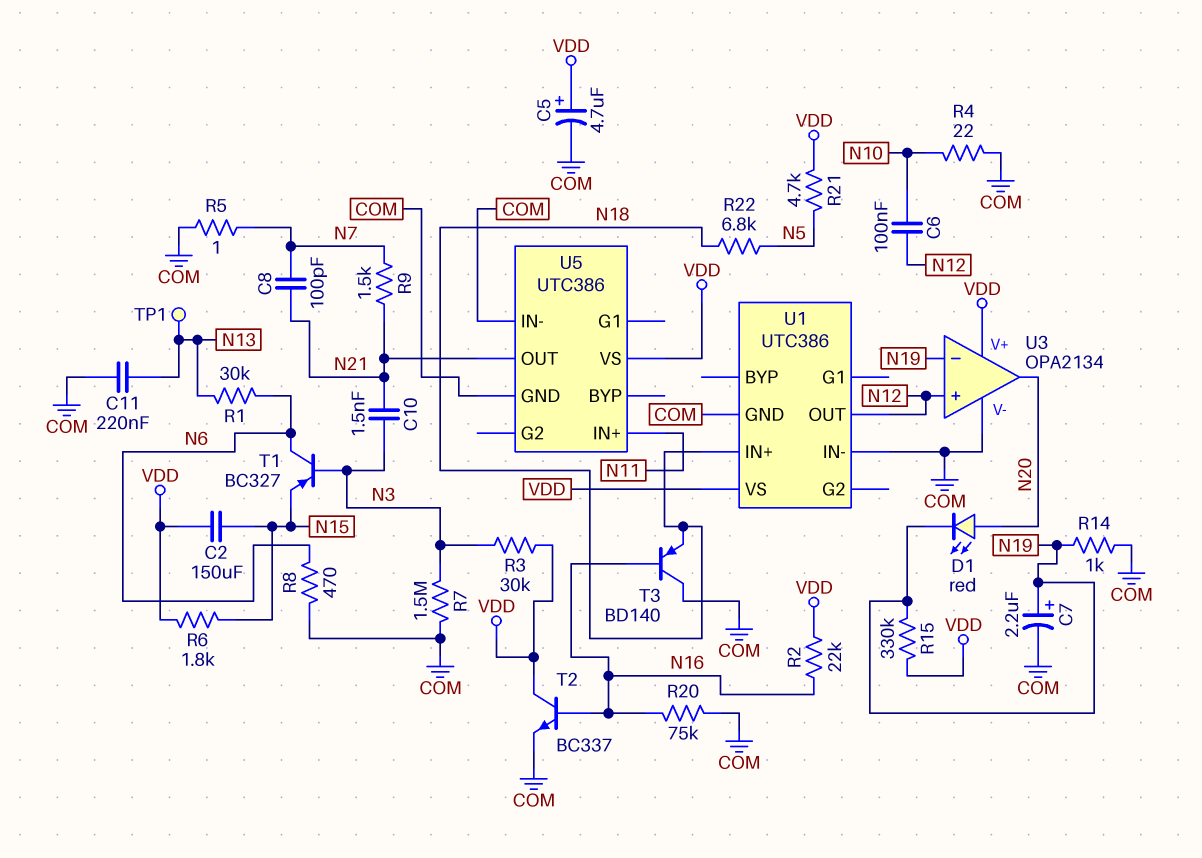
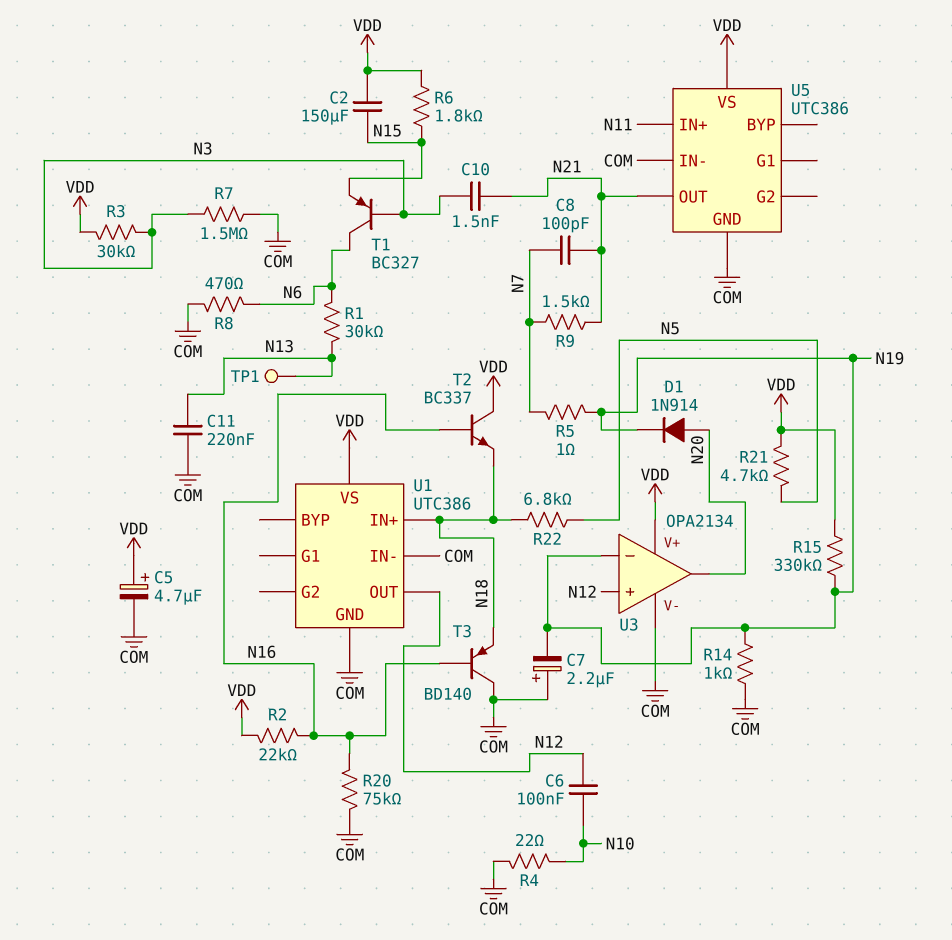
C7: 2.2uF (plus N19, minus COM) -> 2.2uF (plus COM, minus N19)
D1: LED red (A N20, K N19) -> diode 1N914 (A N20, K N19)
R5: 1 (COM, N7) -> 1 (N7, N19)
T2: NPN BC337 (B N16, C VDD, E COM) -> NPN BC337 (B N16, C VDD, E N18)

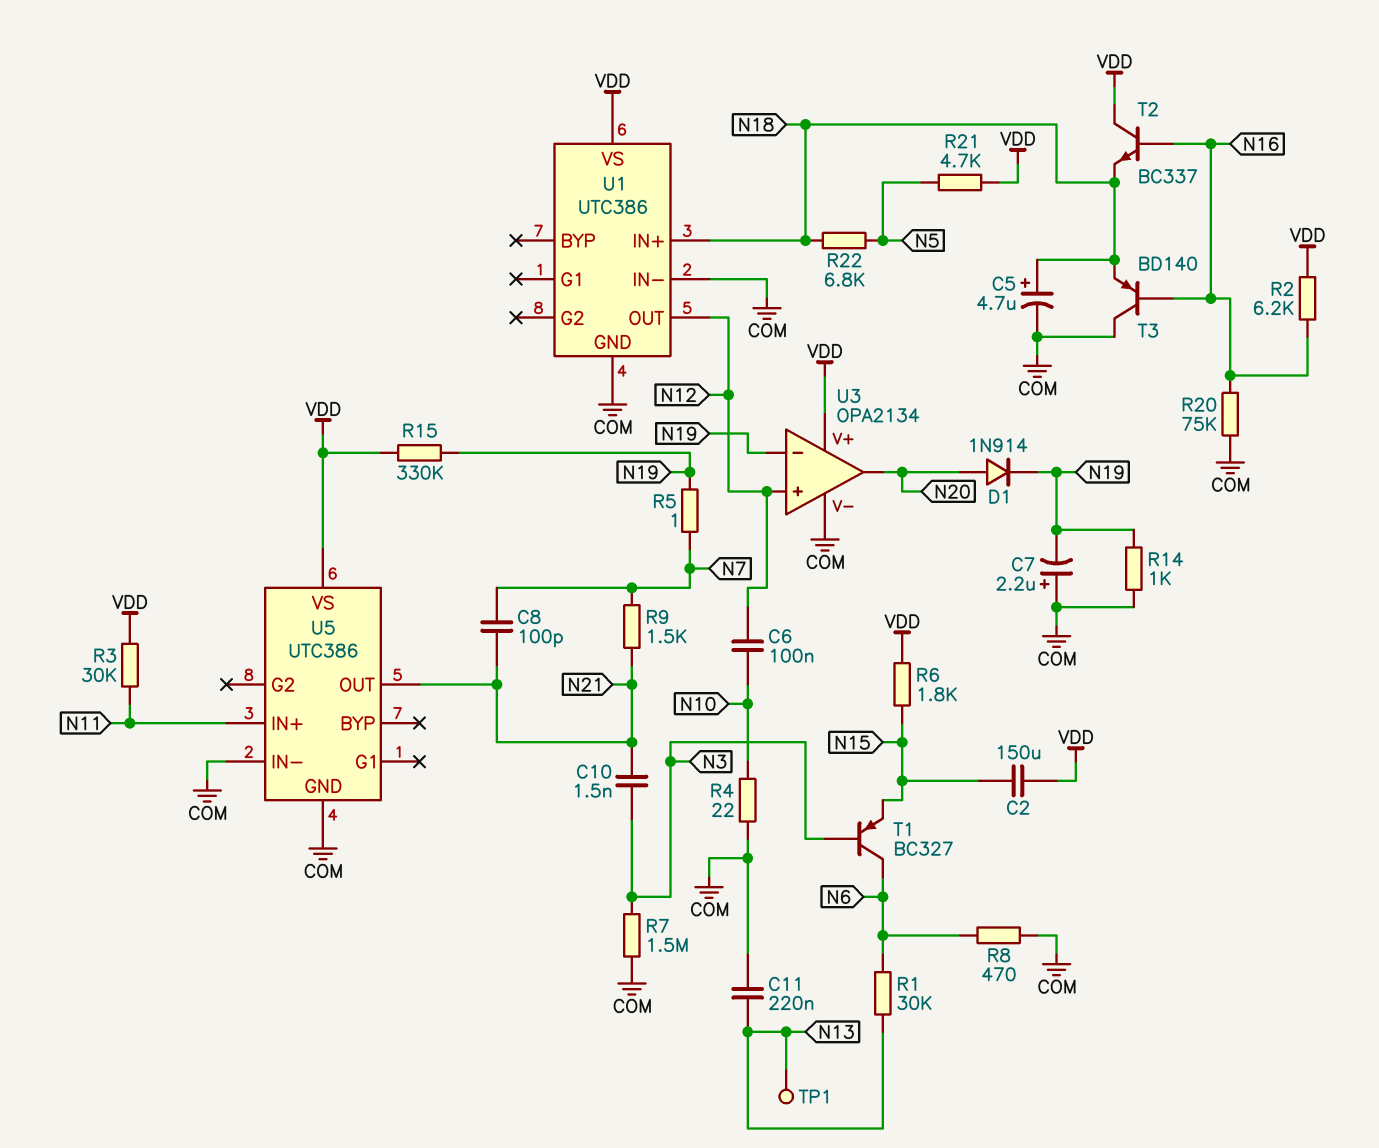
C5: 4.7uF (plus VDD, minus COM) -> 4.7uF (plus N18, minus COM)
R2: 22k (N16, VDD) -> 6.2k (N16, VDD)
R3: 30k (N3, VDD) -> 30k (N11, VDD)

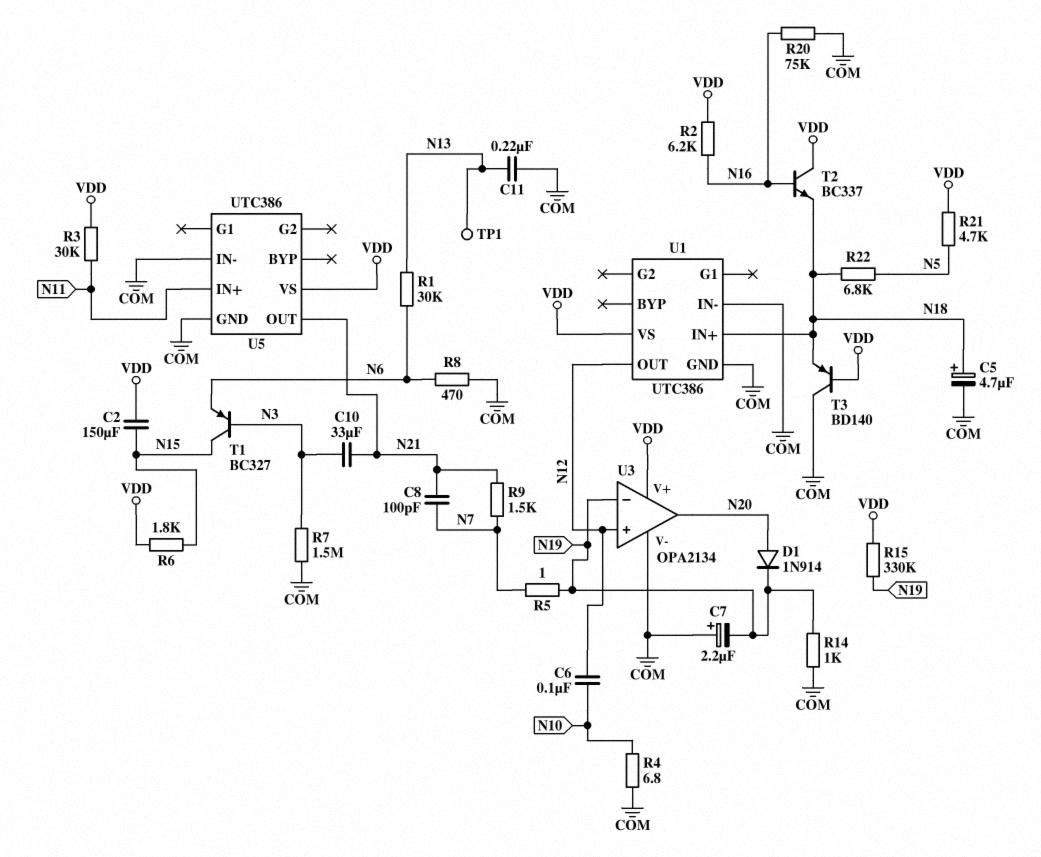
C10: 1.5nF (N3, N21) -> 33uF (N3, N21)
R4: 22 (COM, N10) -> 6.8 (COM, N10)
T1: PNP BC327 (B N3, C N6, E N15) -> PNP BC327 (B N3, C N15, E N6)
T3: PNP BD140 (B N16, C COM, E N18) -> PNP BD140 (B VDD, C COM, E N18)

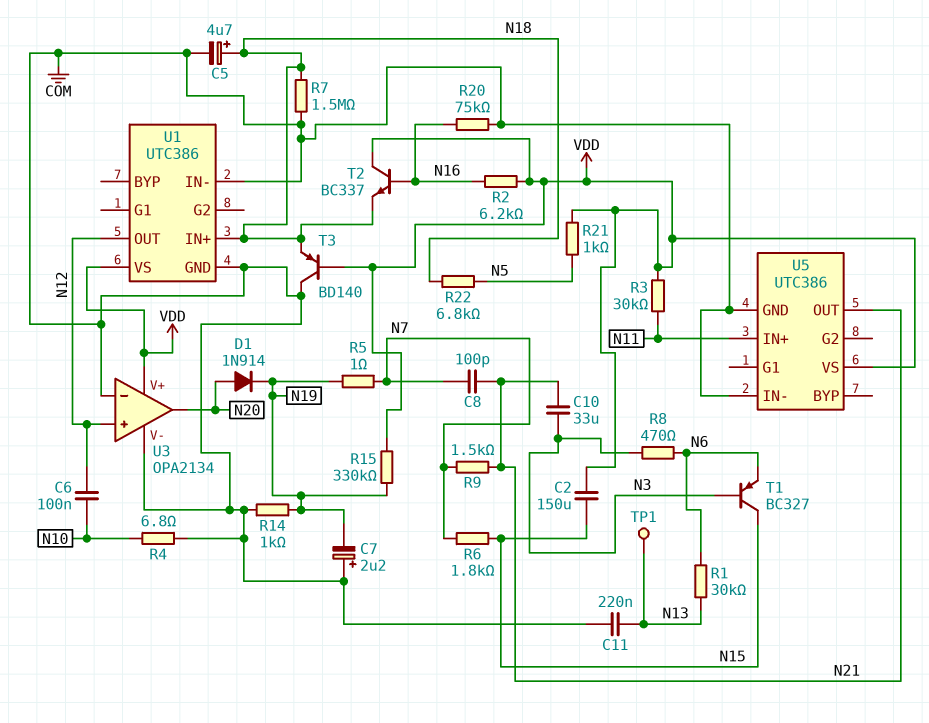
R6: 1.8k (N15, VDD) -> 1.8k (N7, N15)
R7: 1.5M (COM, N3) -> 1.5M (COM, N18)
R8: 470 (COM, N6) -> 470 (N3, N6)
R21: 4.7k (N5, VDD) -> 1k (N5, VDD)
U3 pin in-: N19 -> COM

